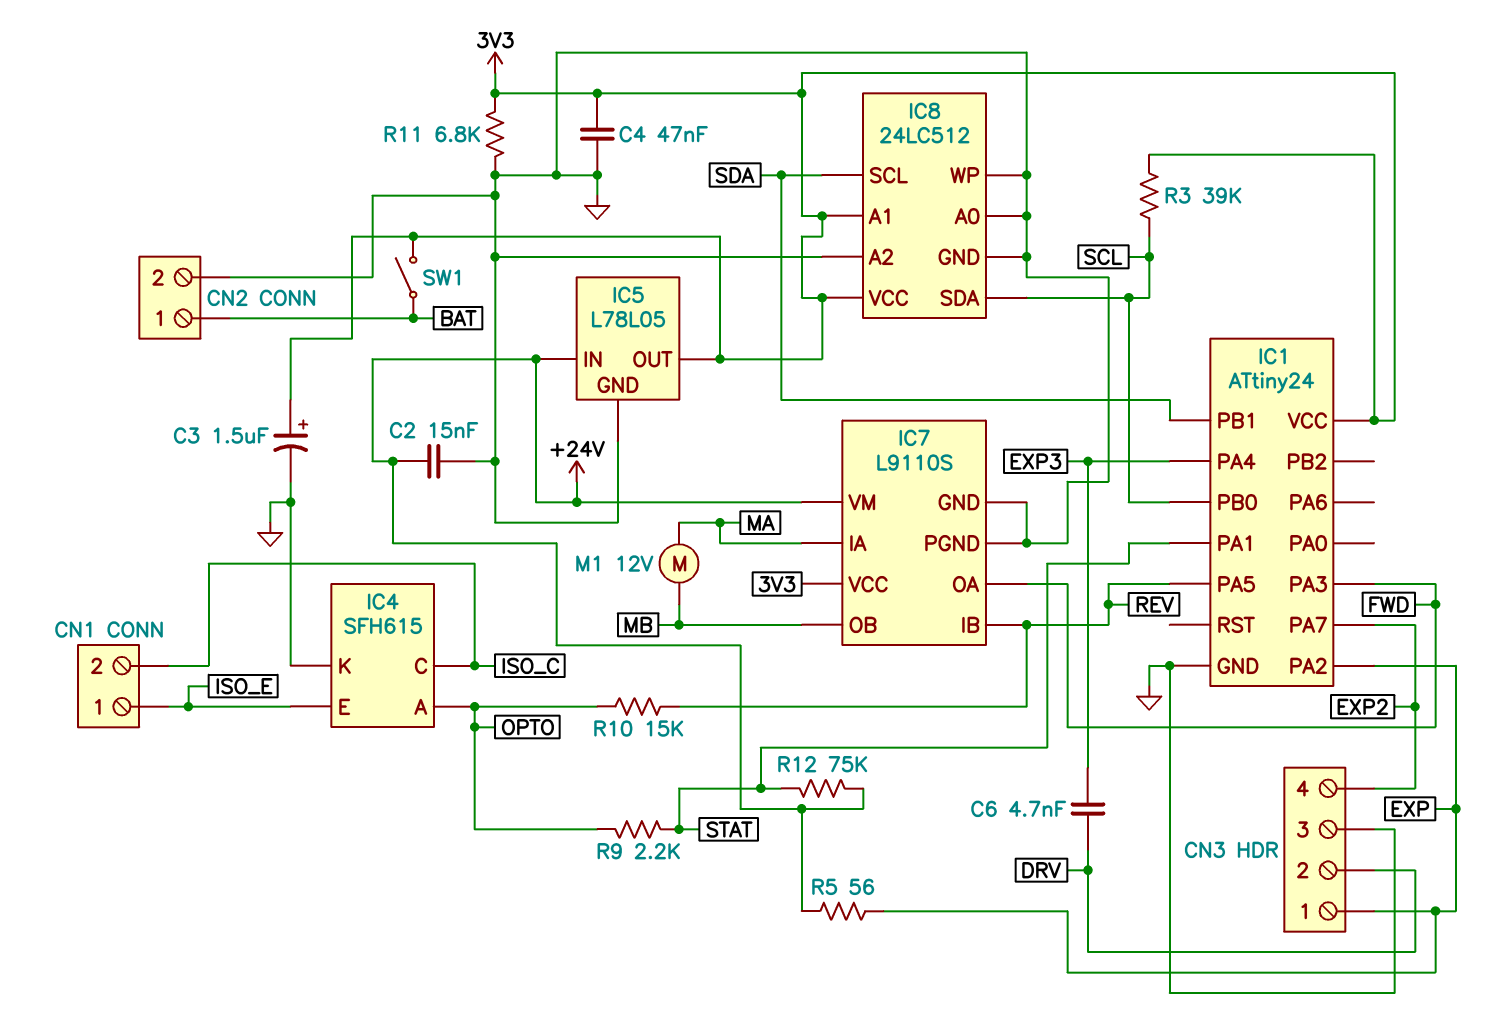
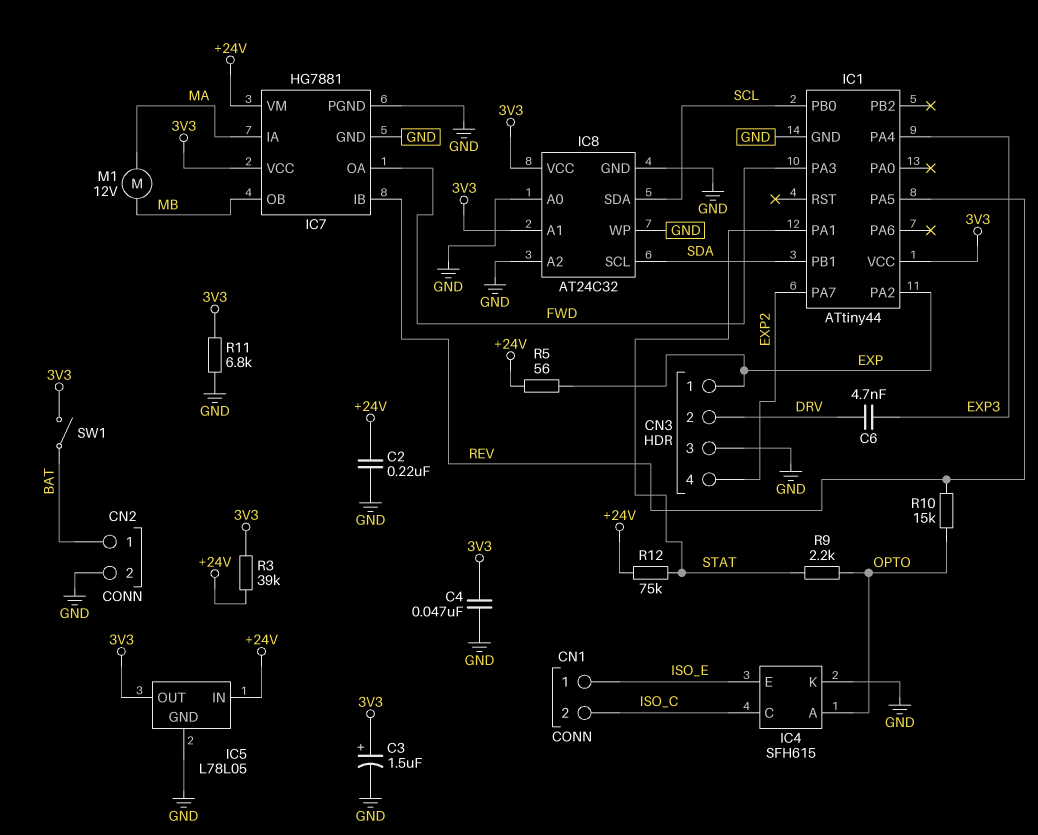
C2: 15nF (+24V, GND) -> 220nF (+24V, GND)
IC1: ATtiny24 -> ATtiny44
IC7: L9110S -> HG7881
IC8: 24LC512 -> AT24C32
R3: 39k (3V3, SCL) -> 39k (+24V, 3V3)

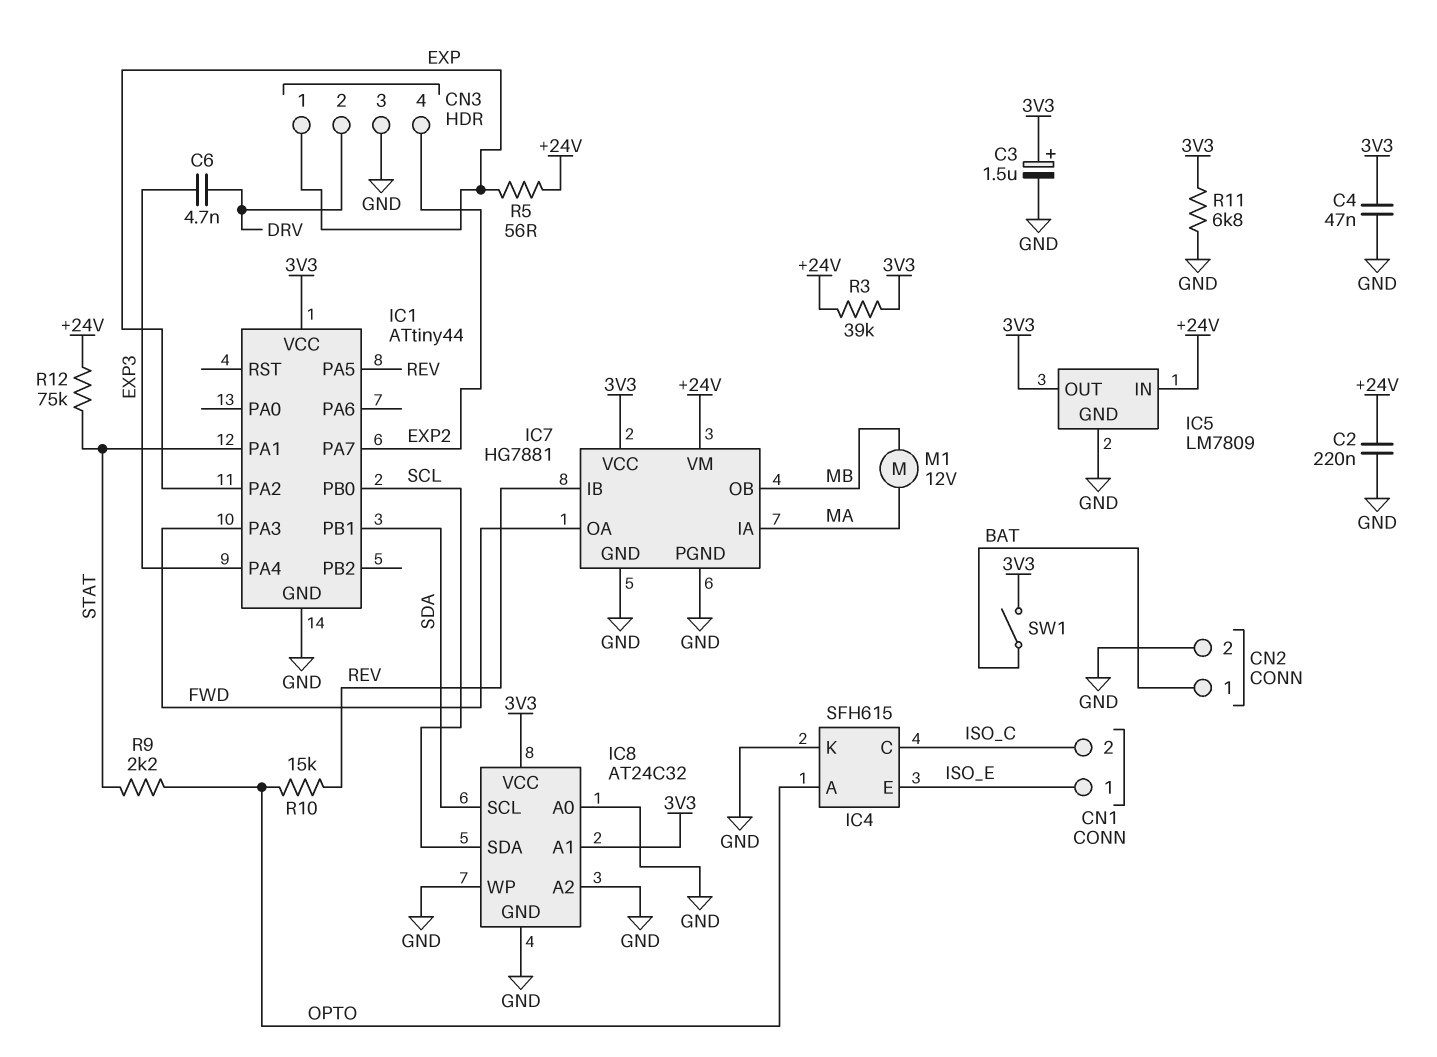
IC5: L78L05 -> LM7809

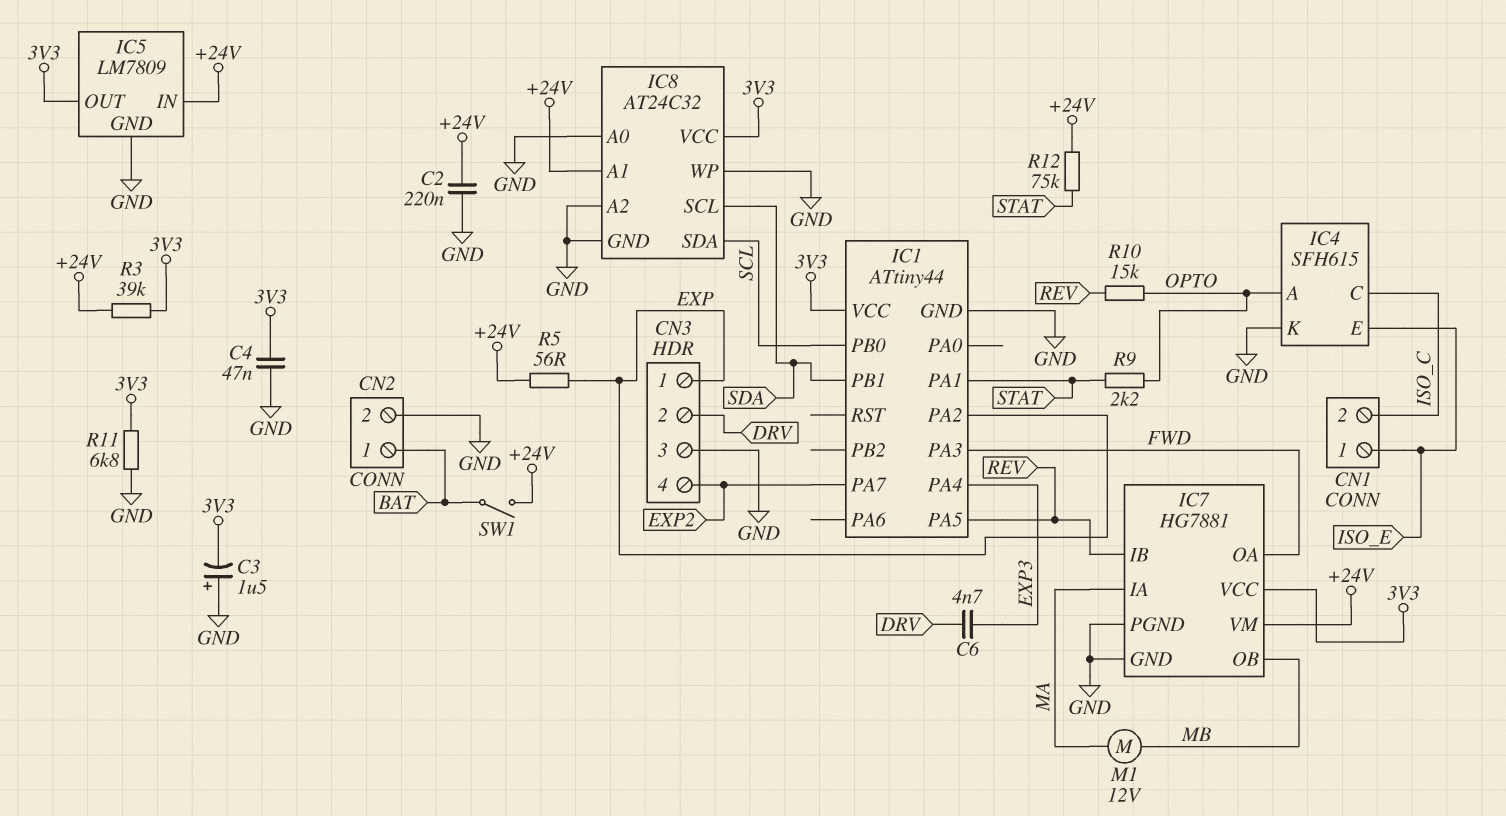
C3: 1.5uF (plus 3V3, minus GND) -> 1.5uF (plus GND, minus 3V3)
IC8 pin A1: 3V3 -> +24V
SW1: switch (3V3, BAT) -> switch (+24V, BAT)

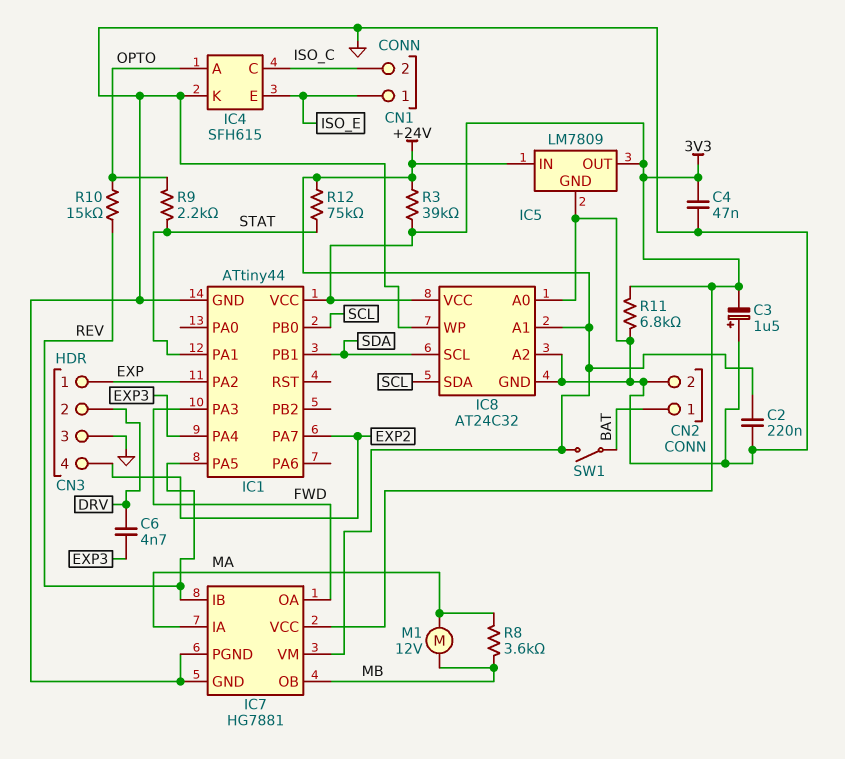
R5: 56 (+24V, EXP) -> none
R8: none -> 3.6k (MA, MB)

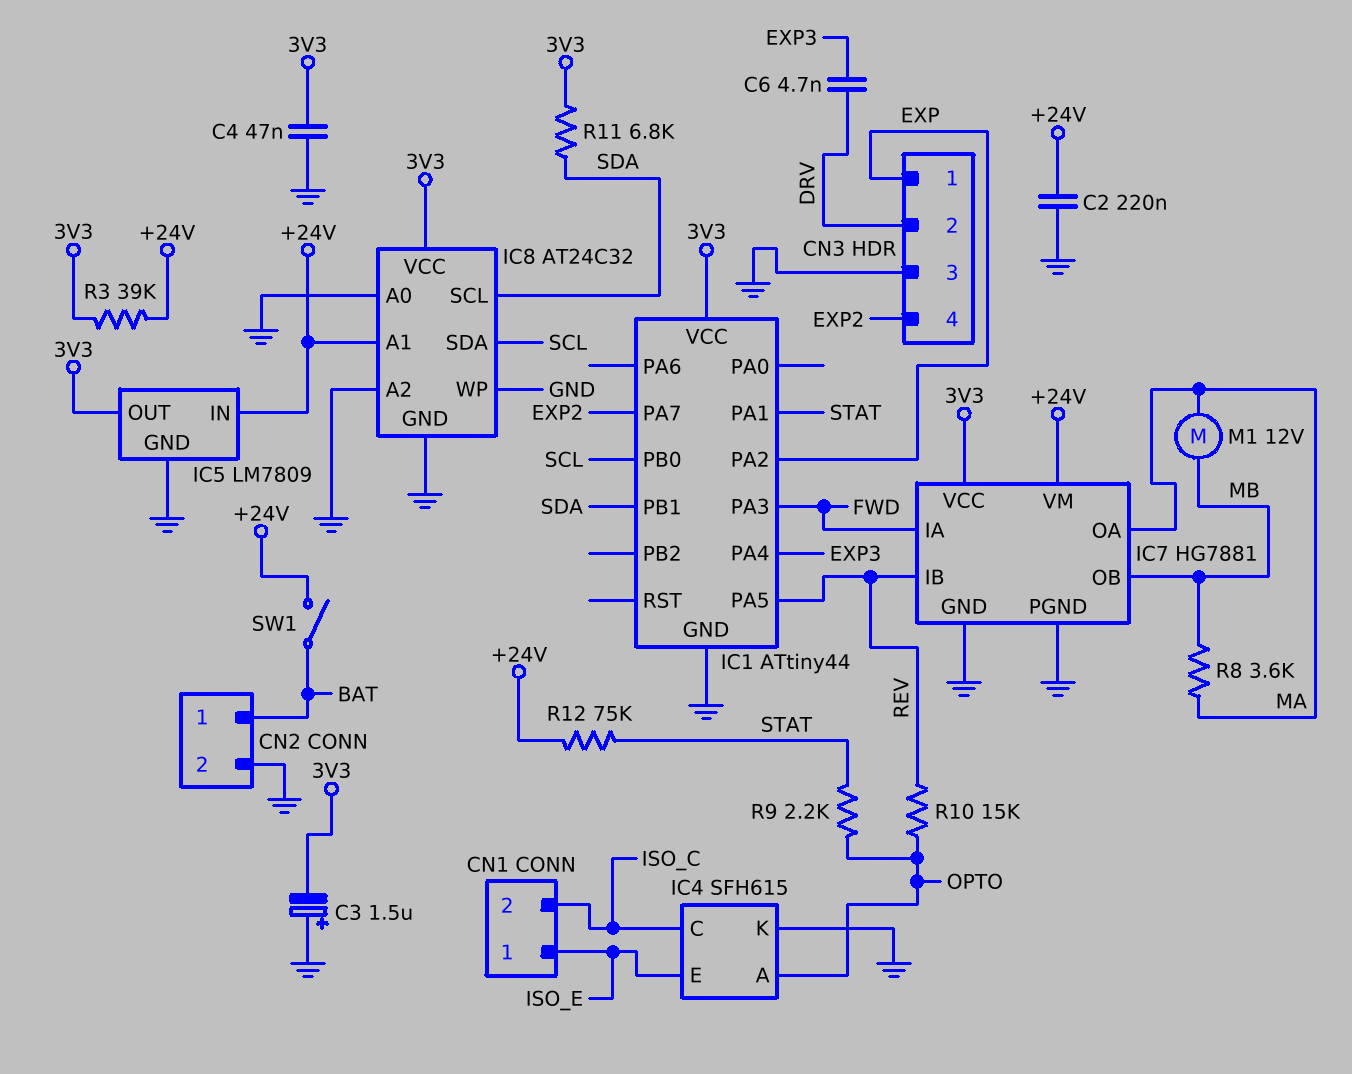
IC7 pin IA: MA -> FWD
IC7 pin OA: FWD -> MA
R11: 6.8k (3V3, GND) -> 6.8k (3V3, SDA)

